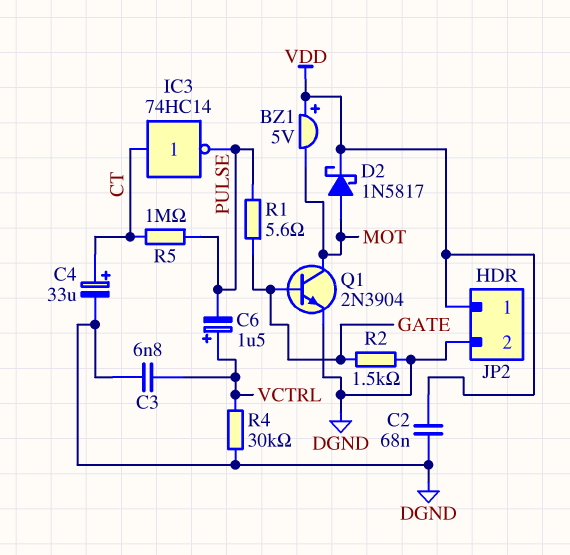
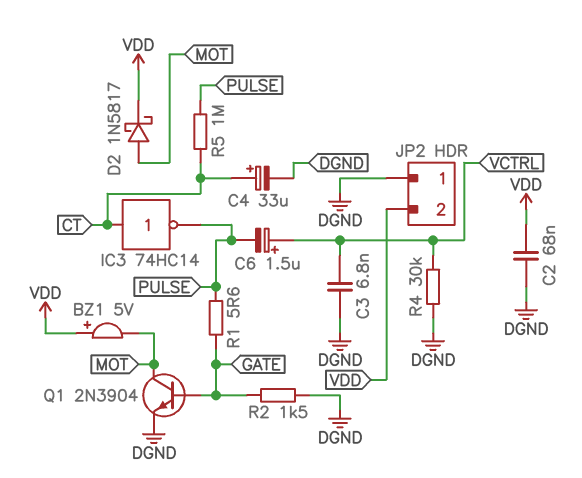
JP2 pin 1: VDD -> DGND
JP2 pin 2: DGND -> VDD

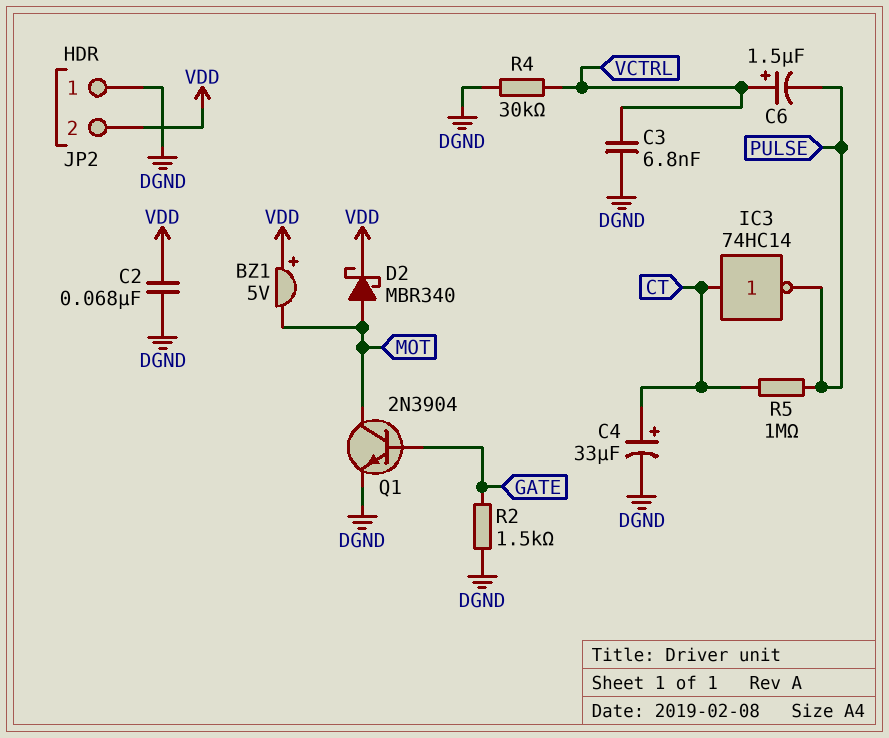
D2: schottky 1N5817 (A MOT, K VDD) -> schottky MBR340 (A MOT, K VDD)
R1: 5.6 (GATE, PULSE) -> none

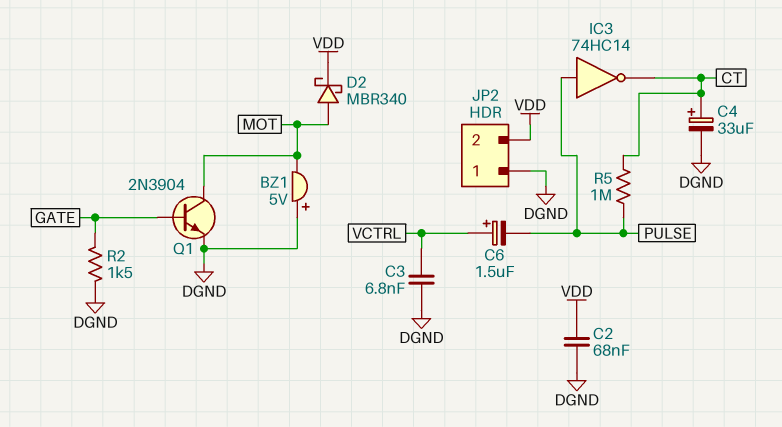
BZ1: buzzer 5V (plus VDD, minus MOT) -> buzzer 5V (plus DGND, minus MOT)
IC3: NOT 74HC14 (in CT, out PULSE) -> NOT 74HC14 (in PULSE, out CT)
R4: 30k (DGND, VCTRL) -> none

